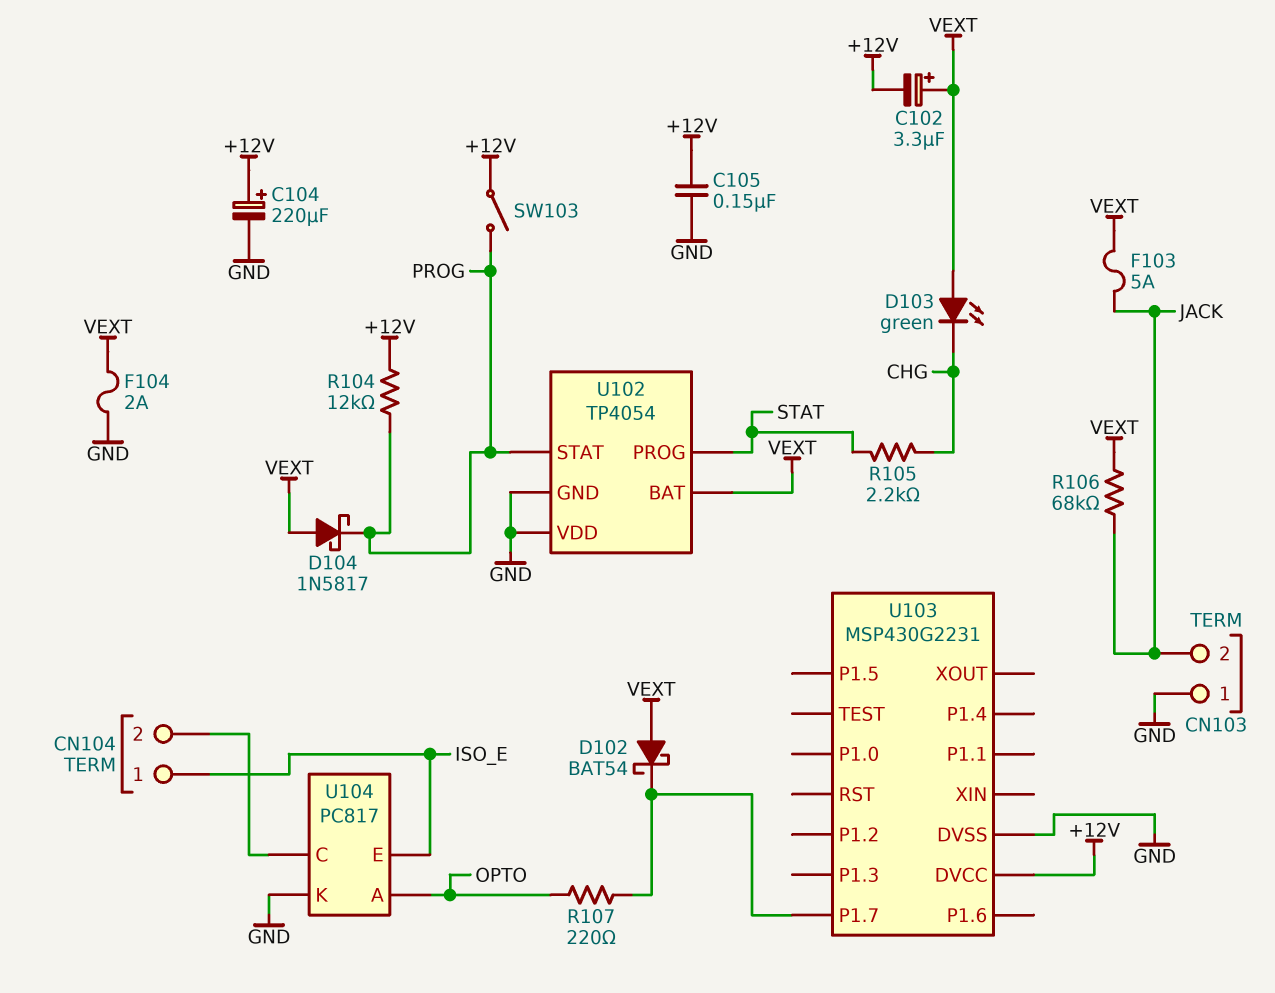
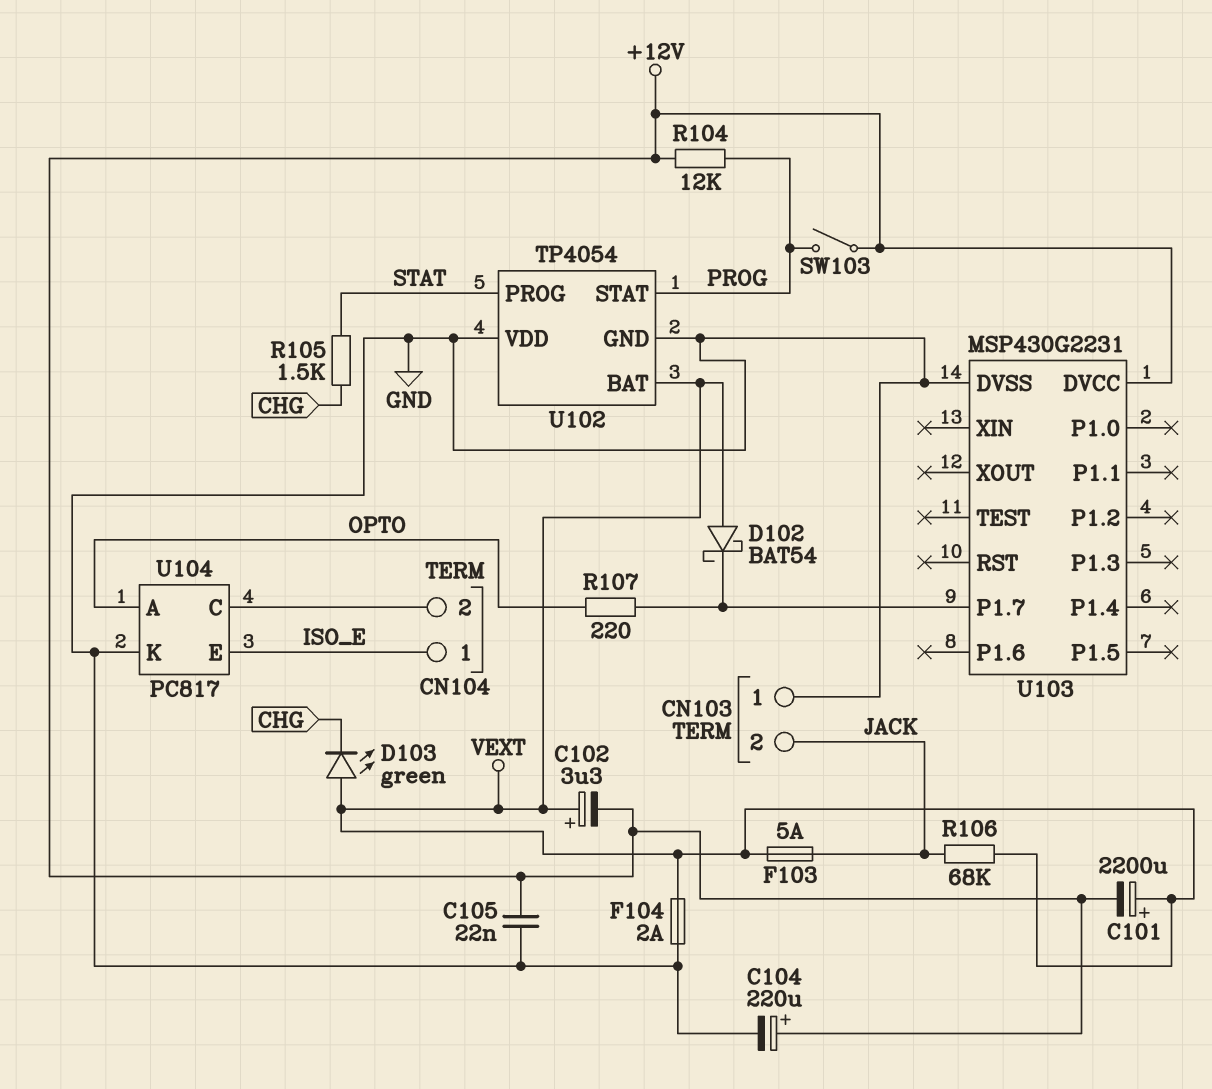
C101: none -> 2200uF (plus VEXT, minus +12V)
C105: 150nF (+12V, GND) -> 22nF (+12V, GND)
D104: schottky 1N5817 (A VEXT, K PROG) -> none
R105: 2.2k (CHG, STAT) -> 1.5k (CHG, STAT)

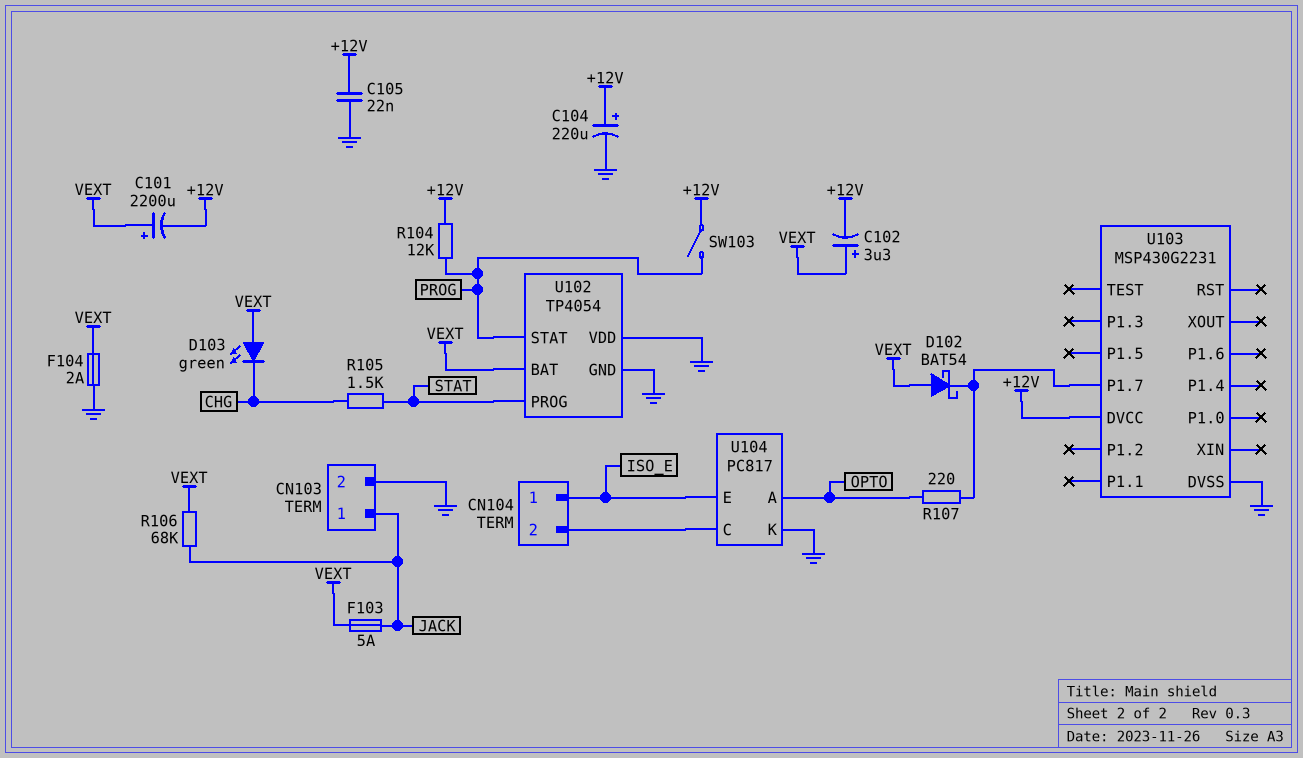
CN103 pin 1: GND -> JACK
CN103 pin 2: JACK -> GND

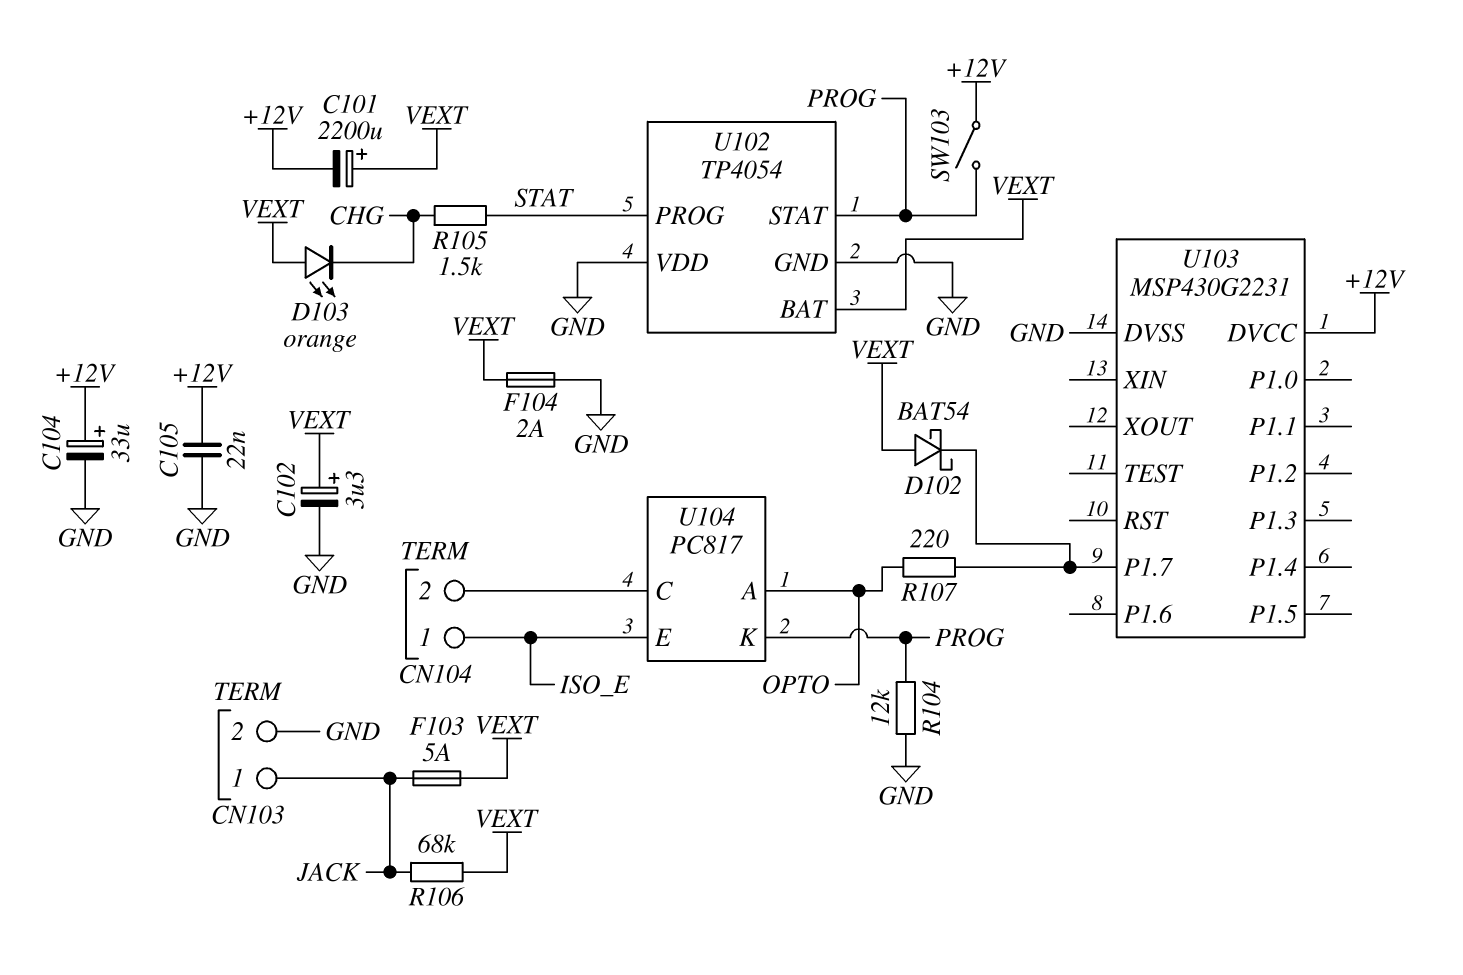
C102: 3.3uF (plus VEXT, minus +12V) -> 3.3uF (plus VEXT, minus GND)
C104: 220uF (plus +12V, minus GND) -> 33uF (plus +12V, minus GND)
D103: LED green (A VEXT, K CHG) -> LED orange (A VEXT, K CHG)
R104: 12k (+12V, PROG) -> 12k (GND, PROG)
U104 pin K: GND -> PROG

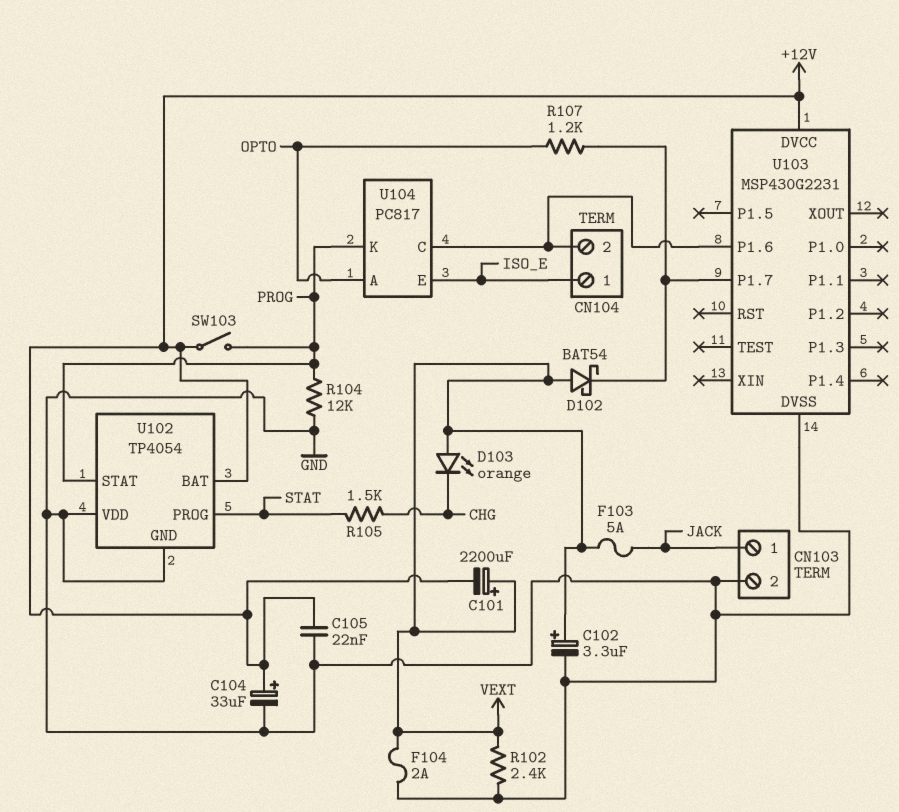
R102: none -> 2.4k (GND, VEXT)
R106: 68k (JACK, VEXT) -> none
R107: 220 (OPTO, U103/P1.7) -> 1.2k (OPTO, U103/P1.7)
U102 pin BAT: VEXT -> +12V
U103 pin P1.6: none -> CN104/2

